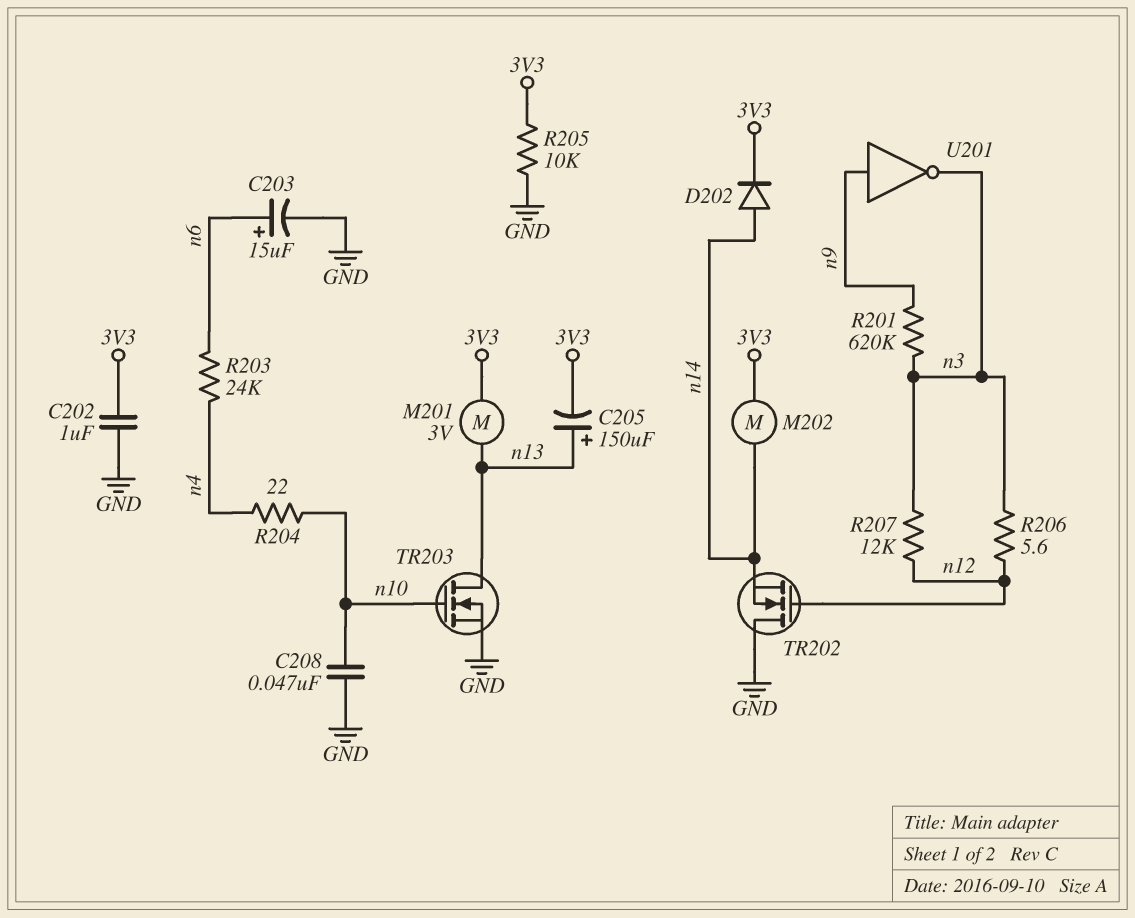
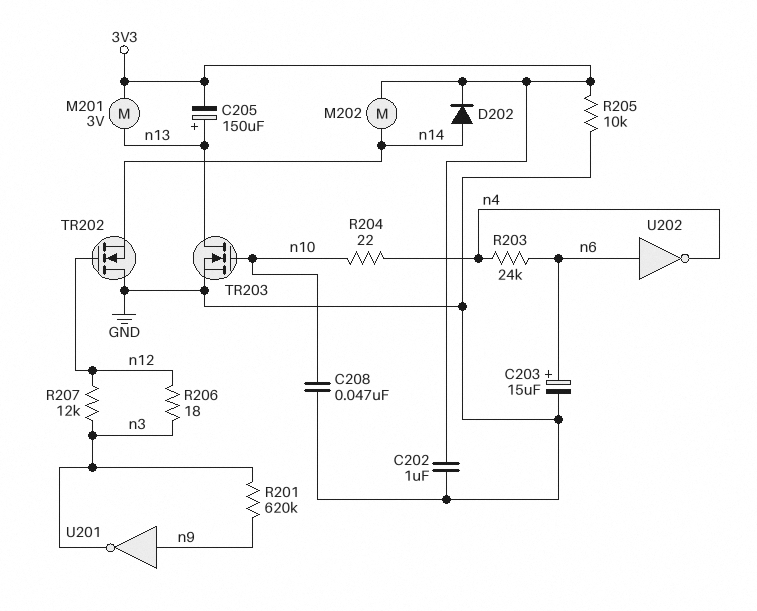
R206: 5.6 (n3, n12) -> 18 (n3, n12)
U202: none -> NOT (in n6, out n4)

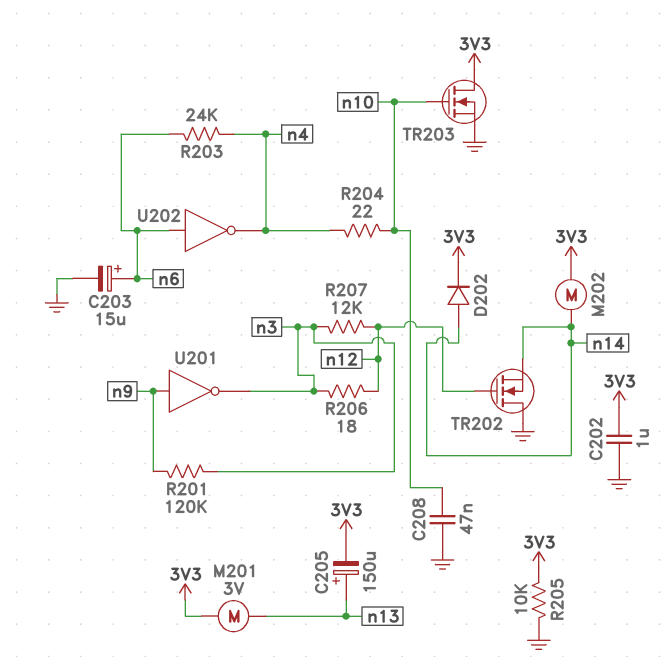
R201: 620k (n3, n9) -> 120k (n3, n9)
TR203: NMOS (G n10, D n13, S GND) -> NMOS (G n10, D 3V3, S GND)

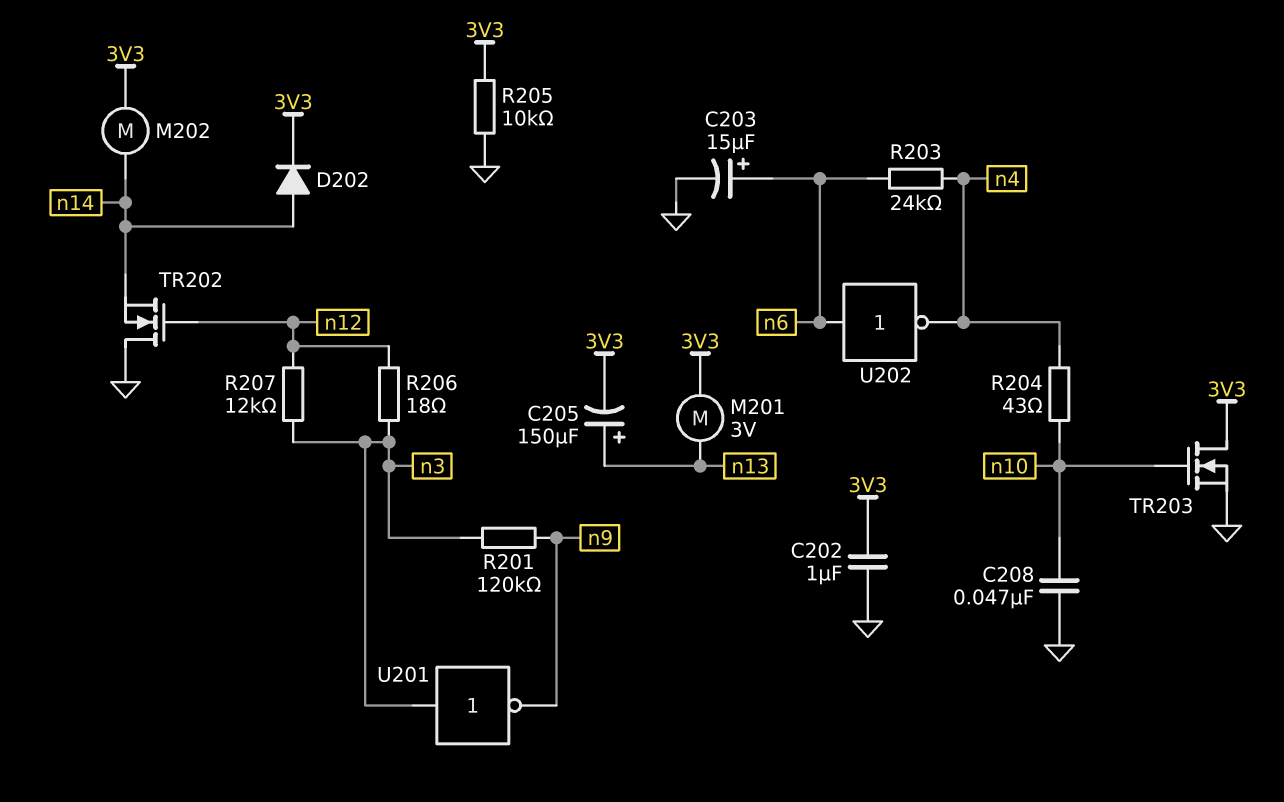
R204: 22 (n4, n10) -> 43 (n4, n10)
U201: NOT (in n9, out n3) -> NOT (in n3, out n9)

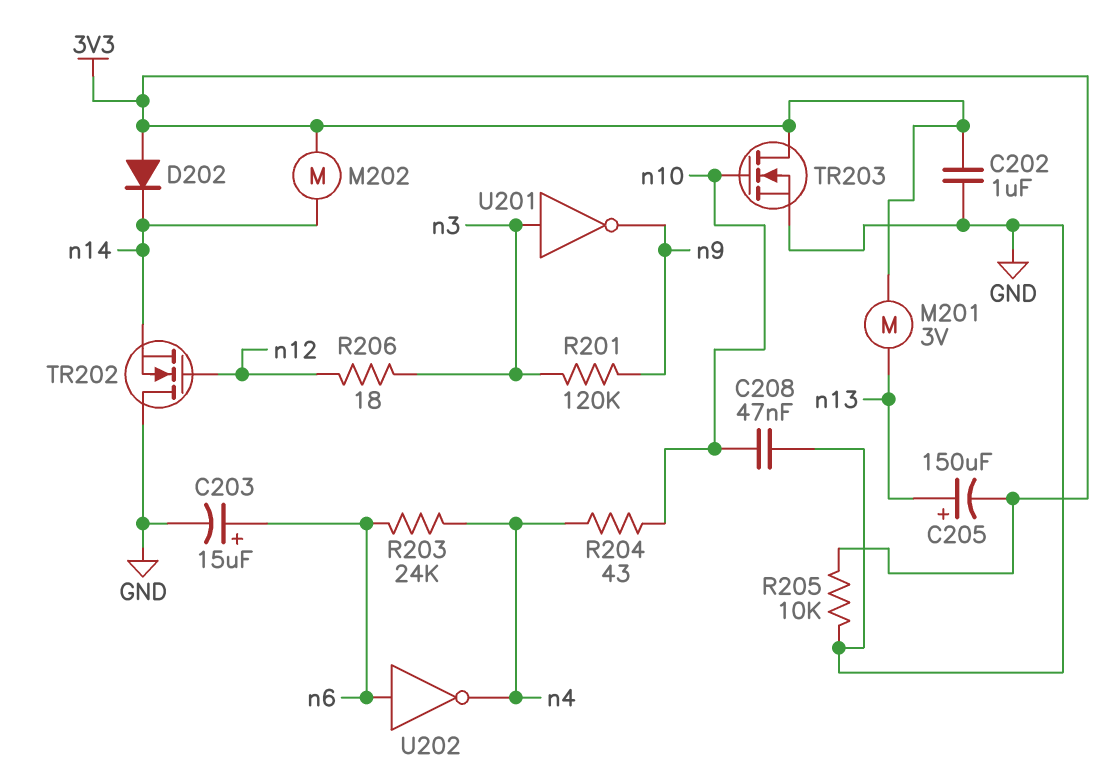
D202: diode (A n14, K 3V3) -> diode (A 3V3, K n14)
R207: 12k (n3, n12) -> none

